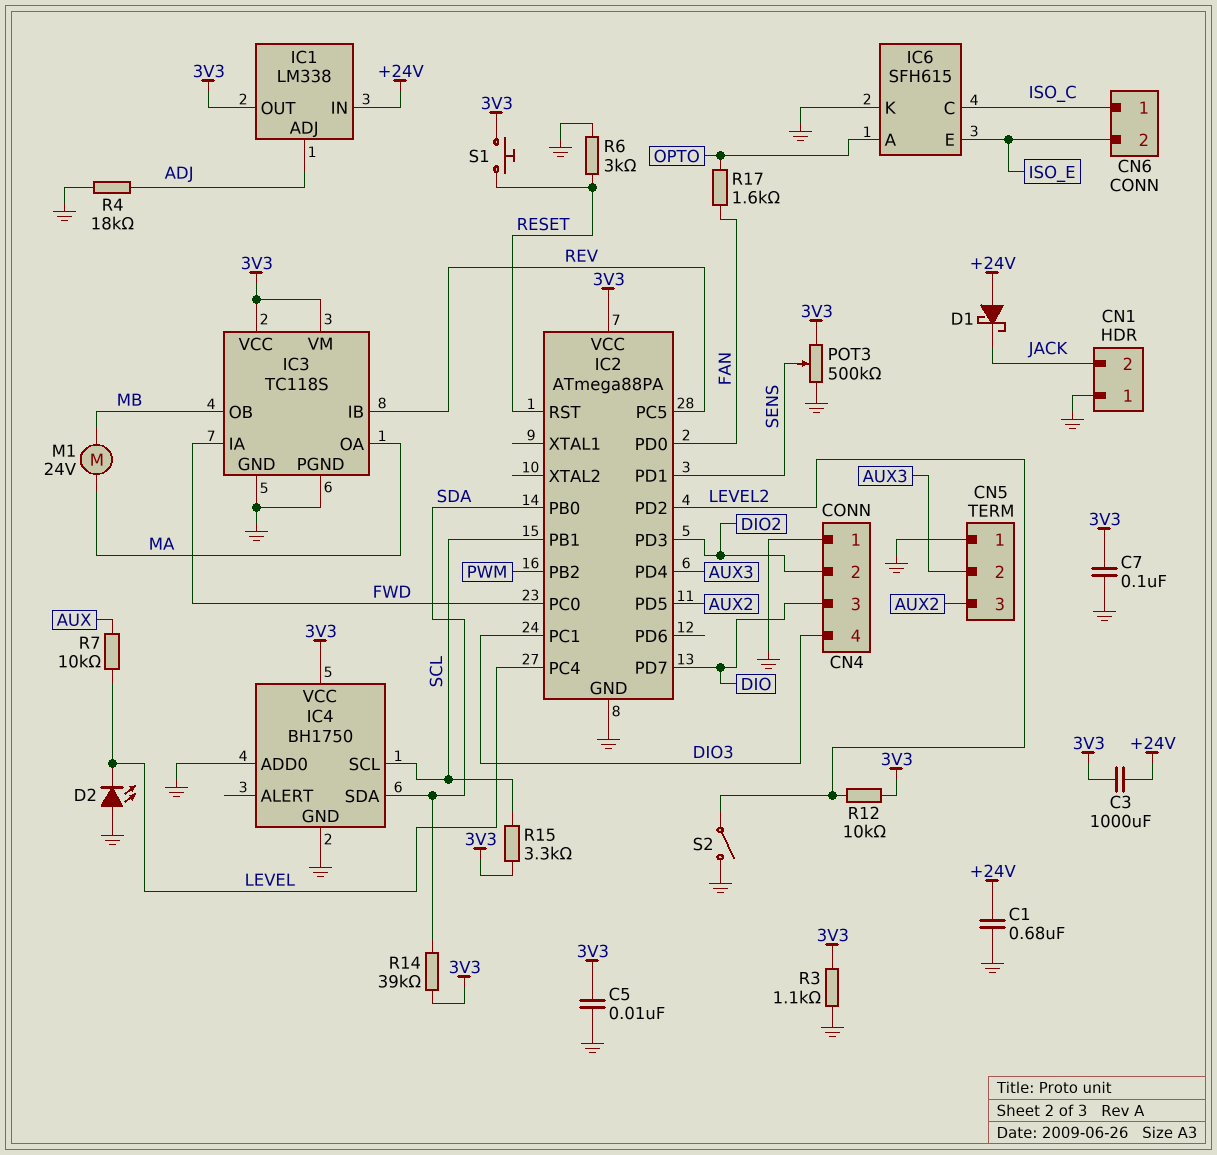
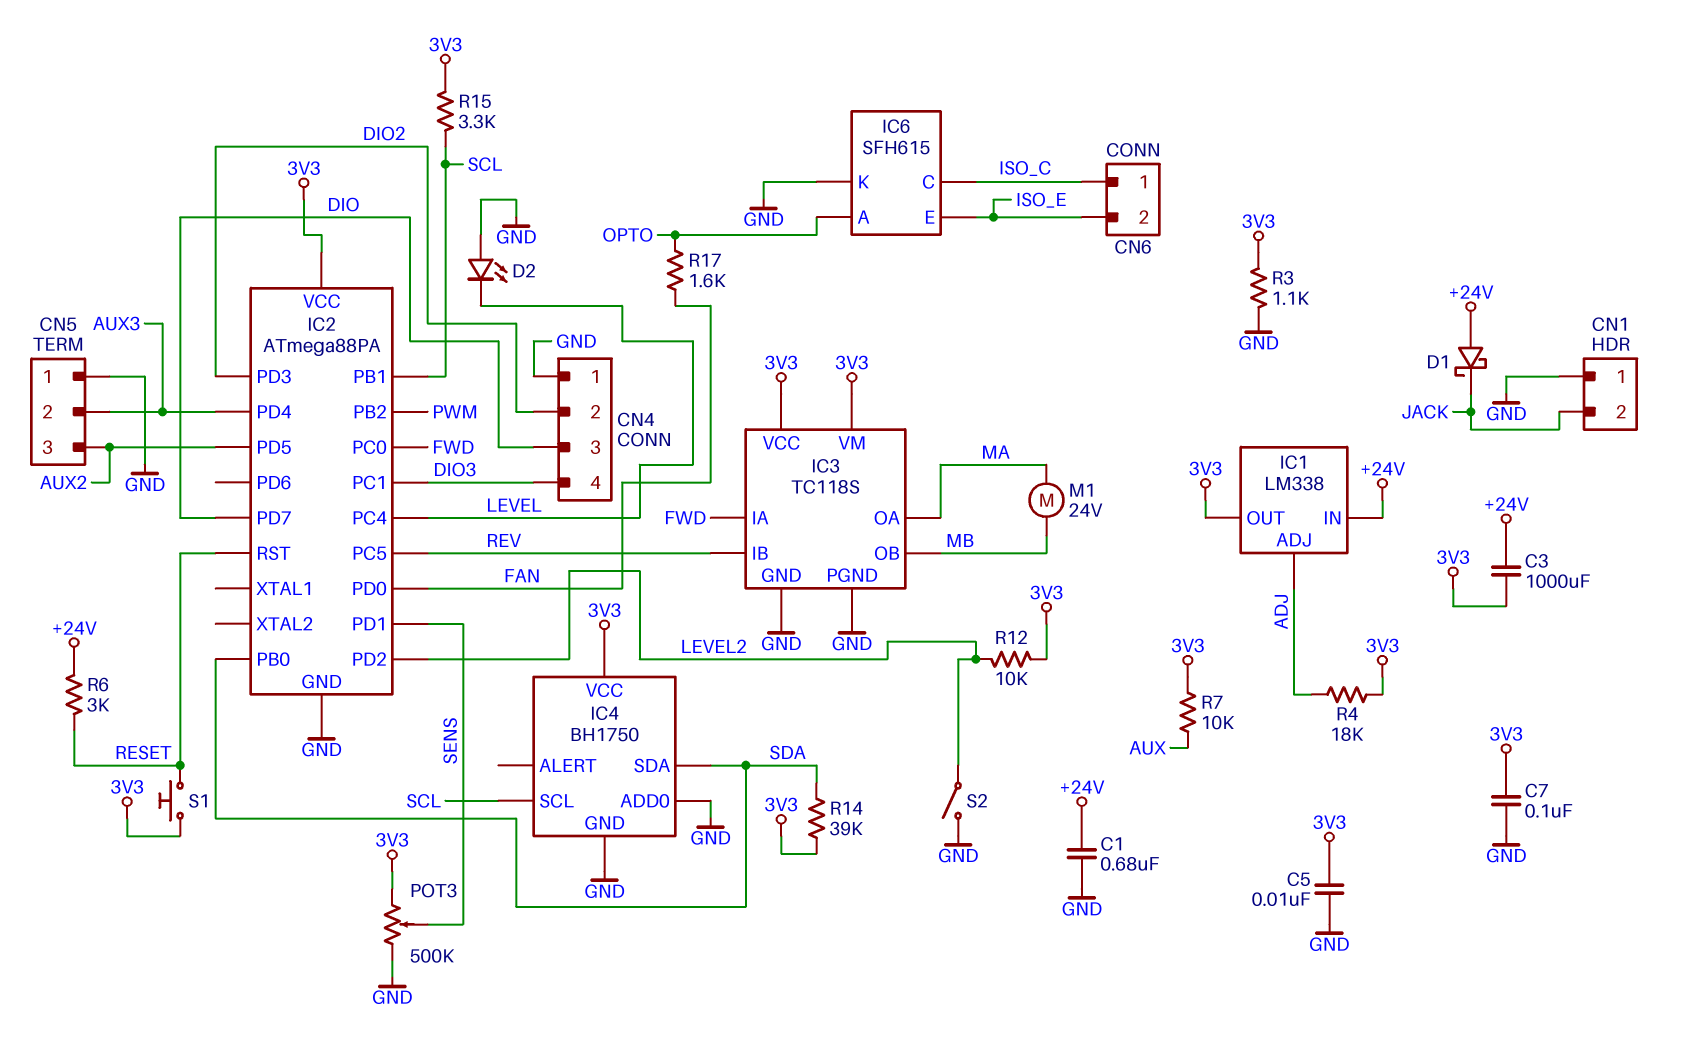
R4: 18k (ADJ, GND) -> 18k (3V3, ADJ)
R6: 3k (GND, RESET) -> 3k (+24V, RESET)
R7: 10k (AUX, LEVEL) -> 10k (3V3, AUX)

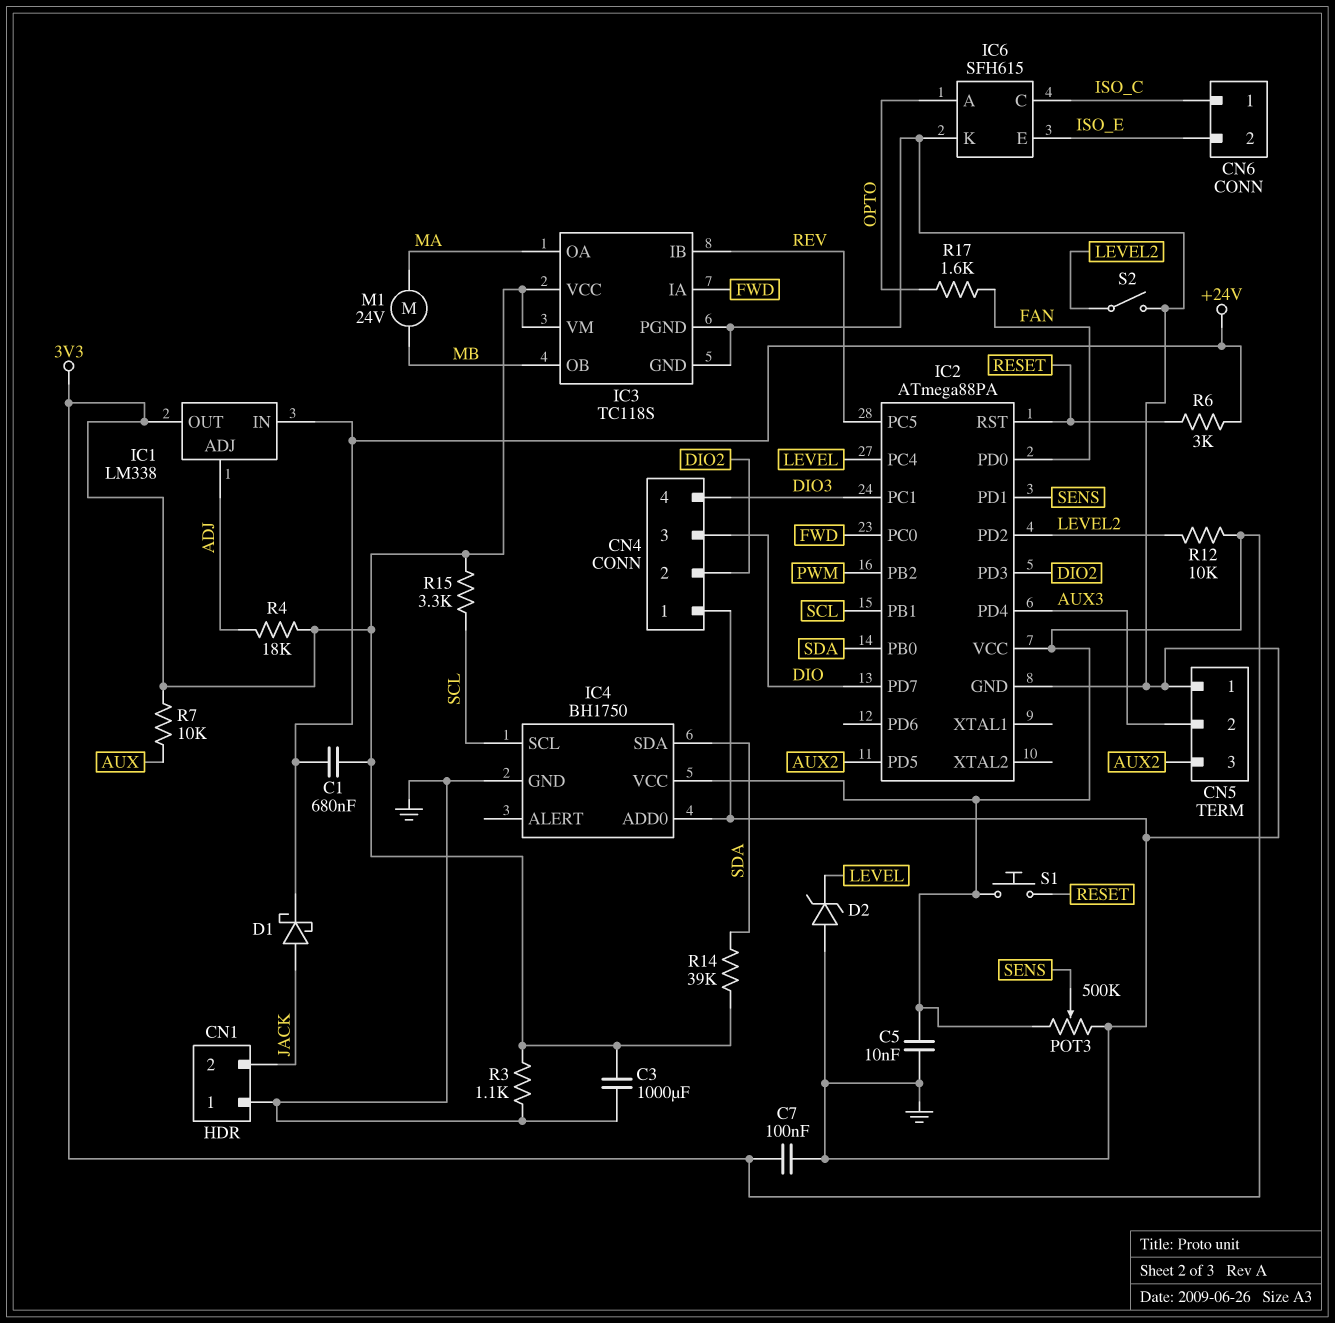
C1: 680nF (+24V, GND) -> 680nF (+24V, 3V3)
C3: 1000uF (+24V, 3V3) -> 1000uF (3V3, GND)
D1: schottky (A +24V, K JACK) -> schottky (A JACK, K +24V)
D2: LED (A GND, K LEVEL) -> zener (A GND, K LEVEL)

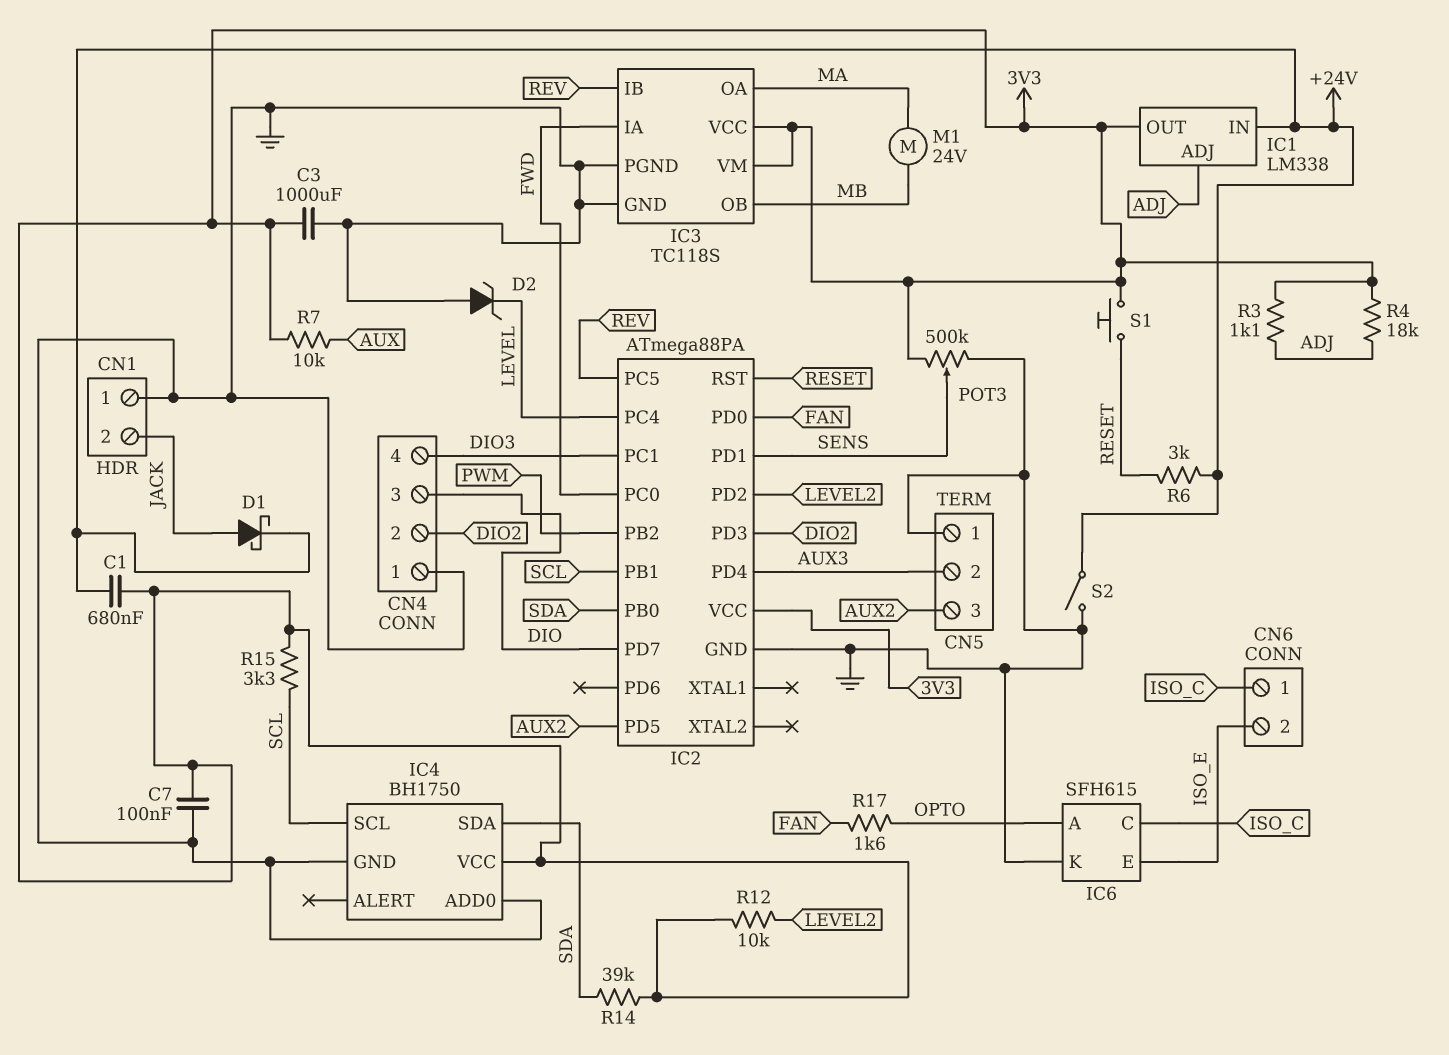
C5: 10nF (3V3, GND) -> none
R3: 1.1k (3V3, GND) -> 1.1k (3V3, ADJ)
S2: switch (GND, LEVEL2) -> switch (+24V, GND)

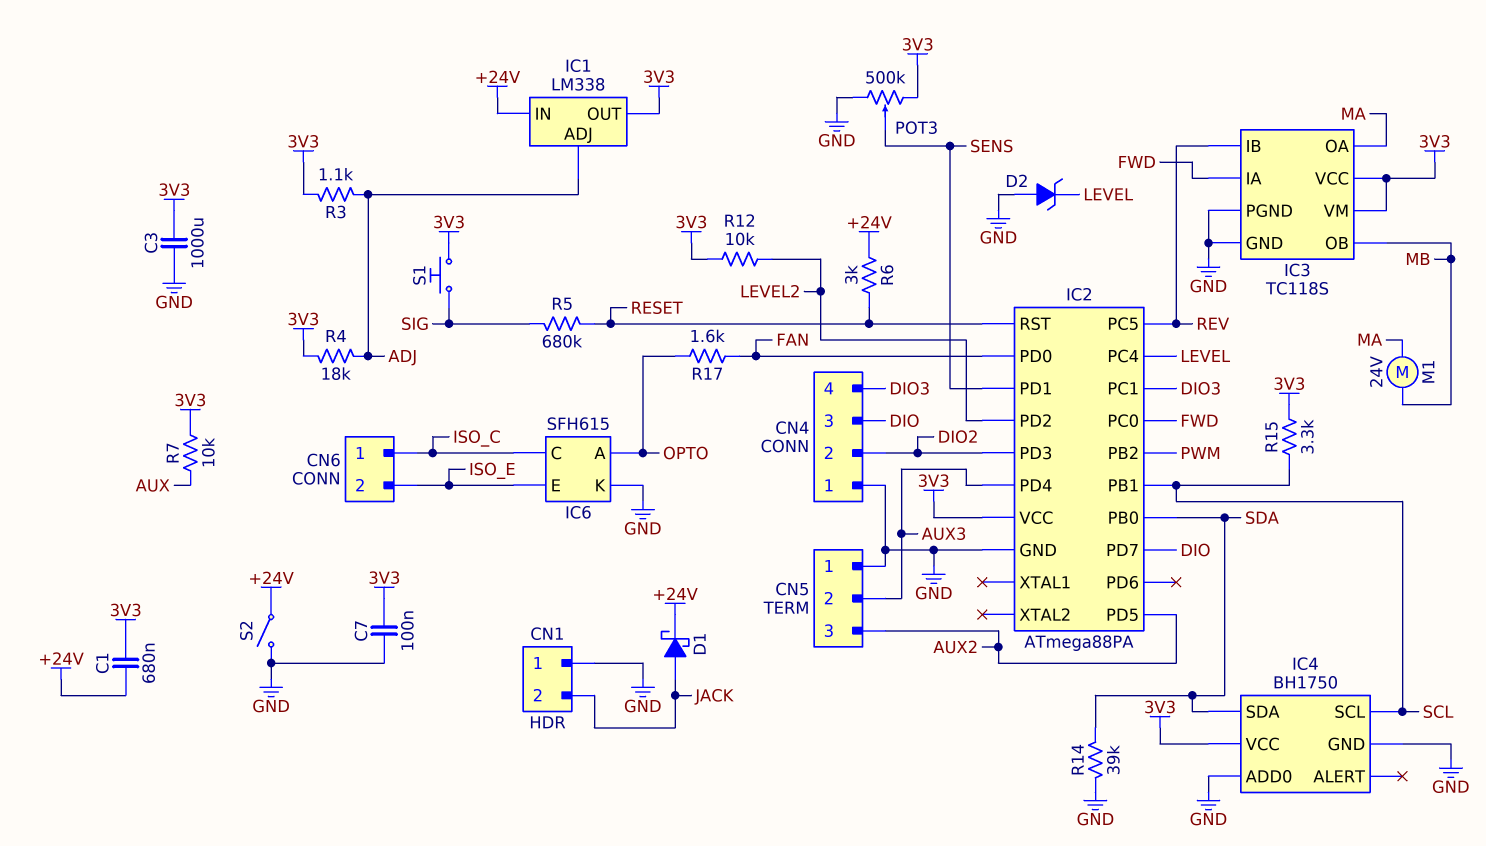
R5: none -> 680k (RESET, SIG)
R14: 39k (3V3, SDA) -> 39k (GND, SDA)
S1: button (3V3, RESET) -> button (3V3, SIG)

